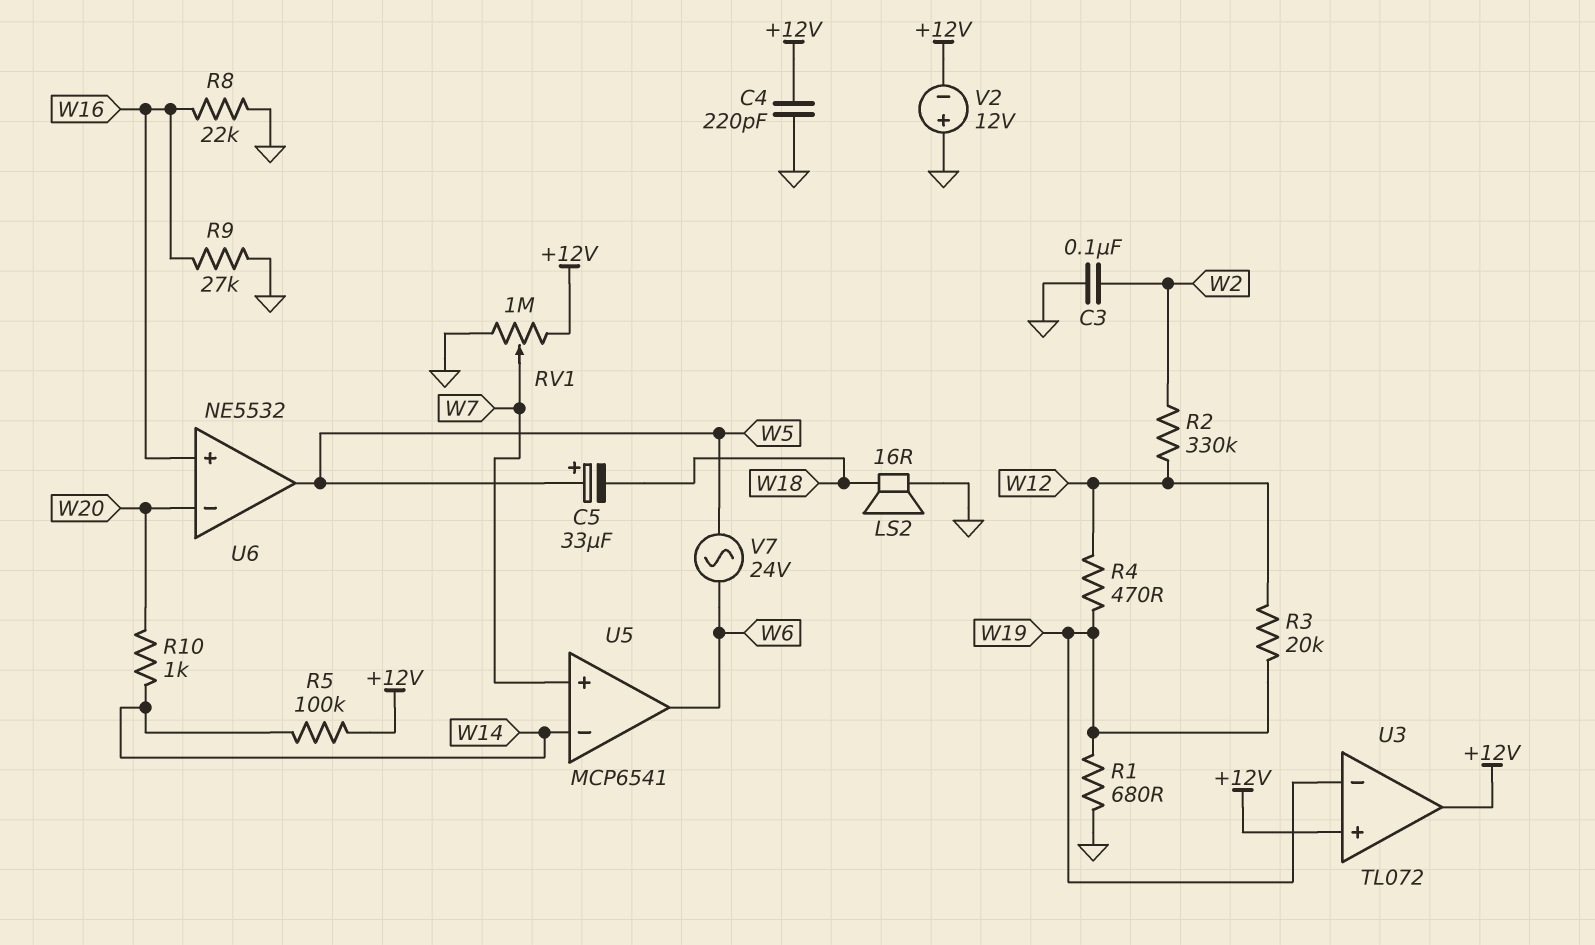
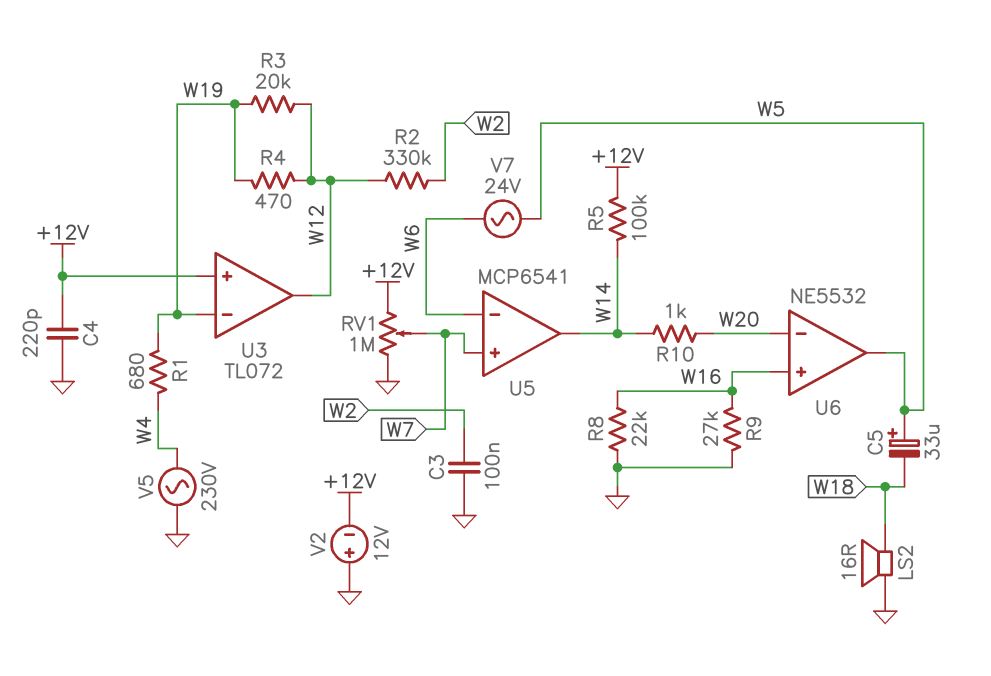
R1: 680 (GND, W19) -> 680 (W4, W19)
U3 pin out: +12V -> W12
U5 pin in-: W14 -> W6
U5 pin out: W6 -> W14
V5: none -> AC 230V (GND, W4)

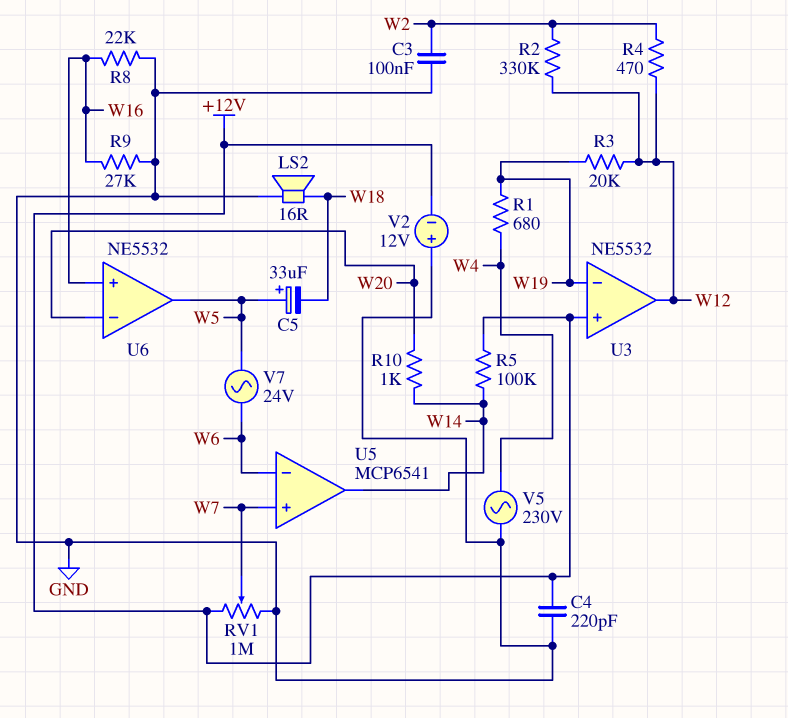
R4: 470 (W12, W19) -> 470 (W2, W12)
U3: TL072 -> NE5532

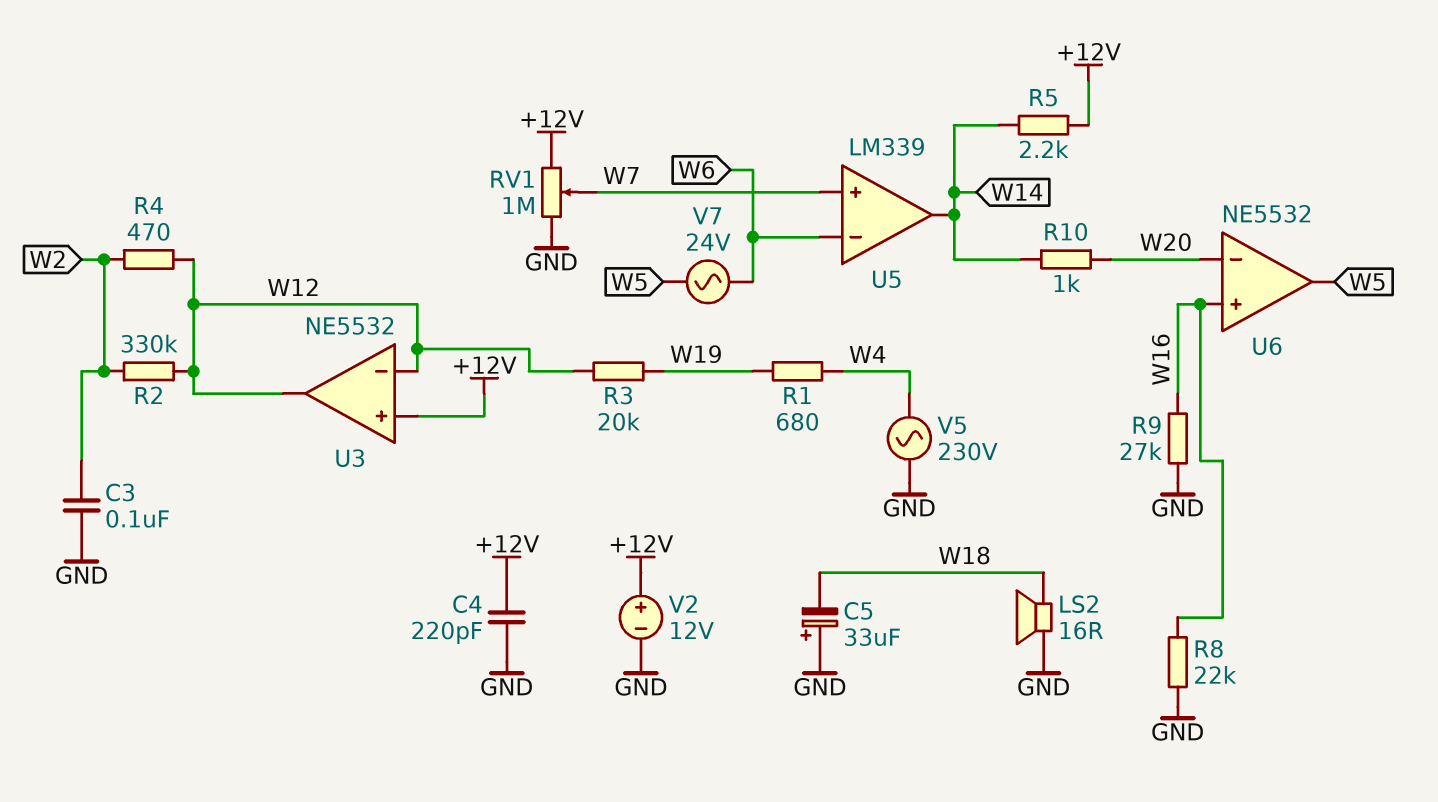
C5: 33uF (plus W5, minus W18) -> 33uF (plus GND, minus W18)
R5: 100k (+12V, W14) -> 2.2k (+12V, W14)
U3 pin in-: W19 -> W12
U5: MCP6541 -> LM339
V2: 12V (plus GND, minus +12V) -> 12V (plus +12V, minus GND)

